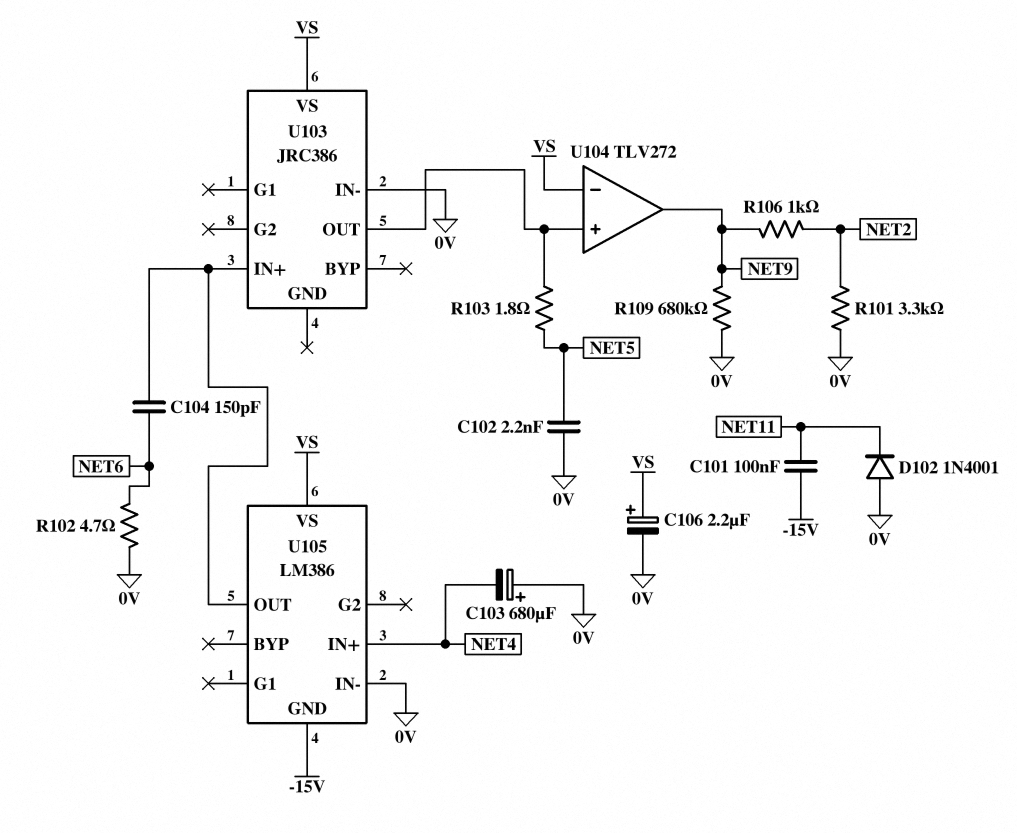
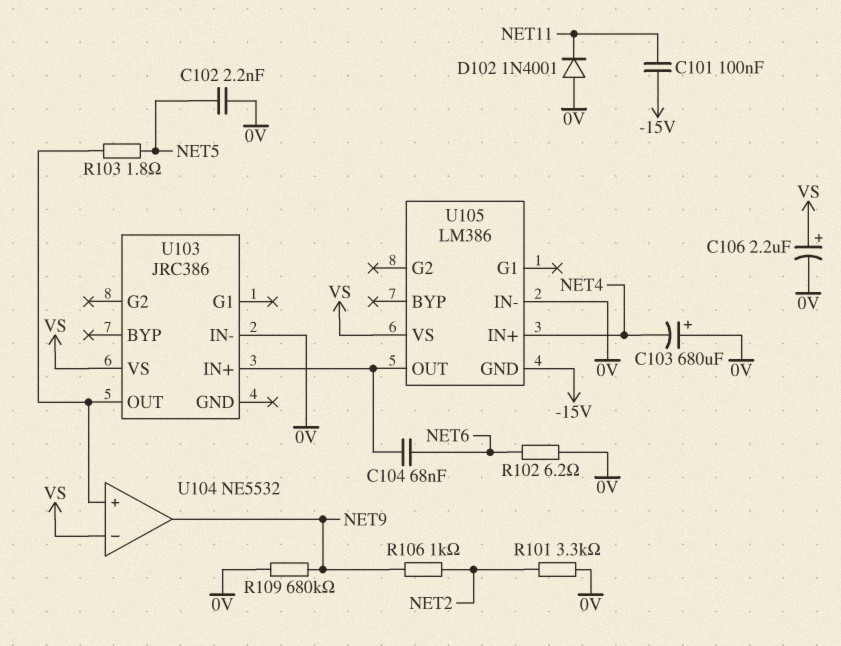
C104: 150pF (NET6, U103/IN+) -> 68nF (NET6, U103/IN+)
R102: 4.7 (0V, NET6) -> 6.2 (0V, NET6)
U104: TLV272 -> NE5532

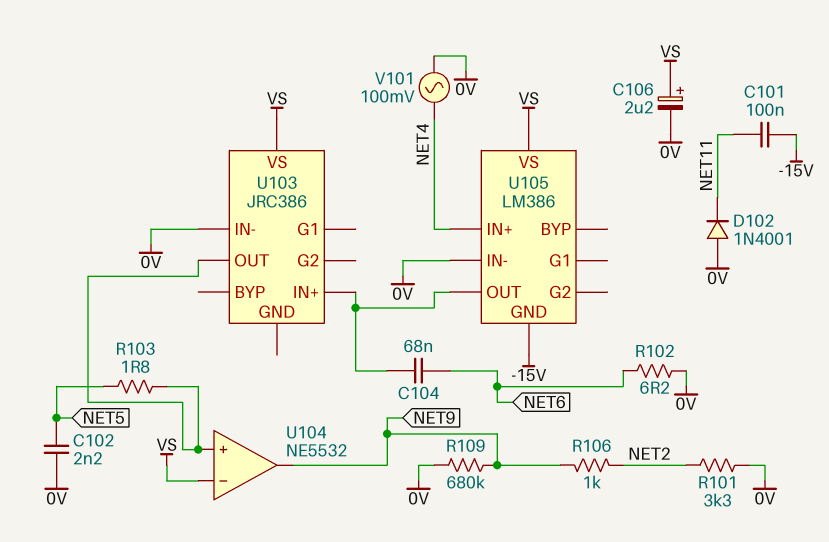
C103: 680uF (plus 0V, minus NET4) -> none
V101: none -> AC 100mV (0V, NET4)

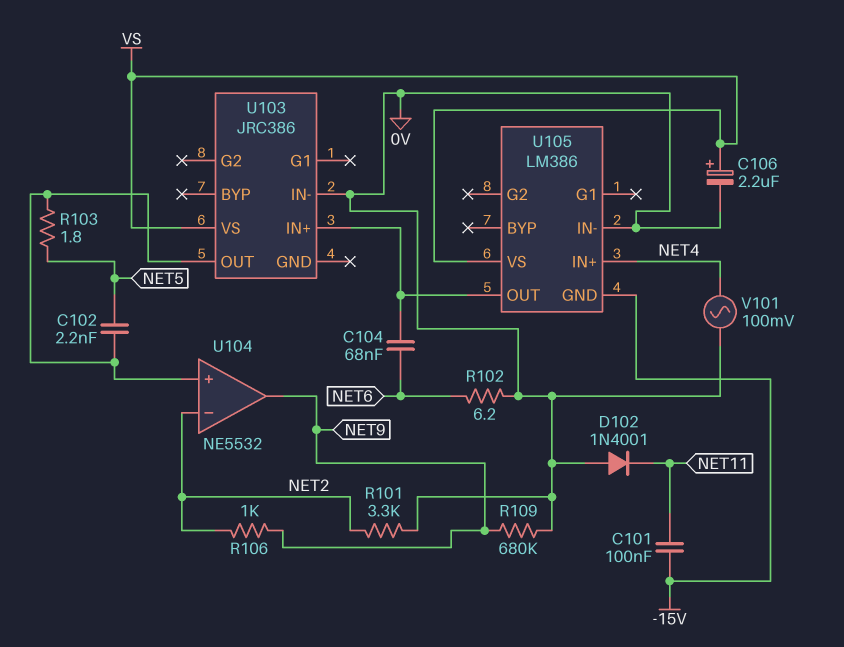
C102: 2.2nF (0V, NET5) -> 2.2nF (NET5, U103/OUT)
U104 pin in-: VS -> NET2

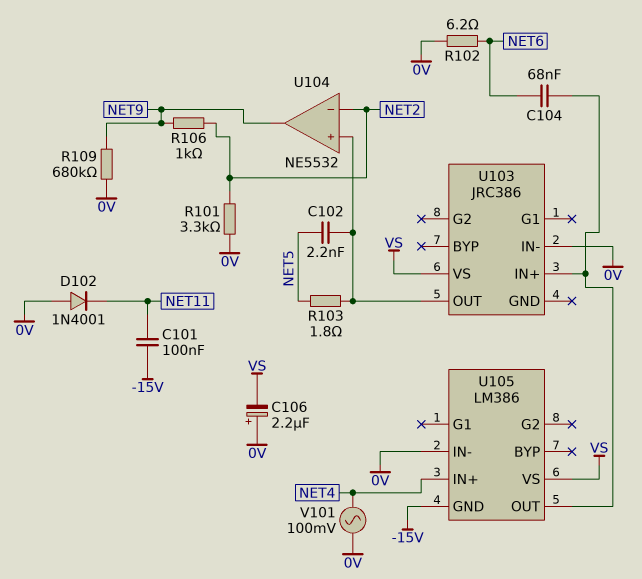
C106: 2.2uF (plus VS, minus 0V) -> 2.2uF (plus 0V, minus VS)

